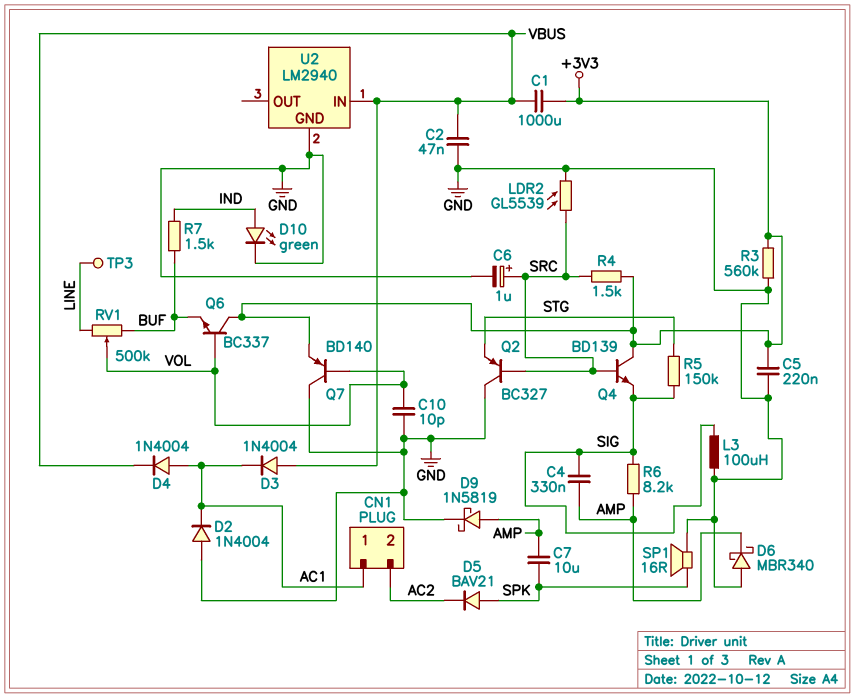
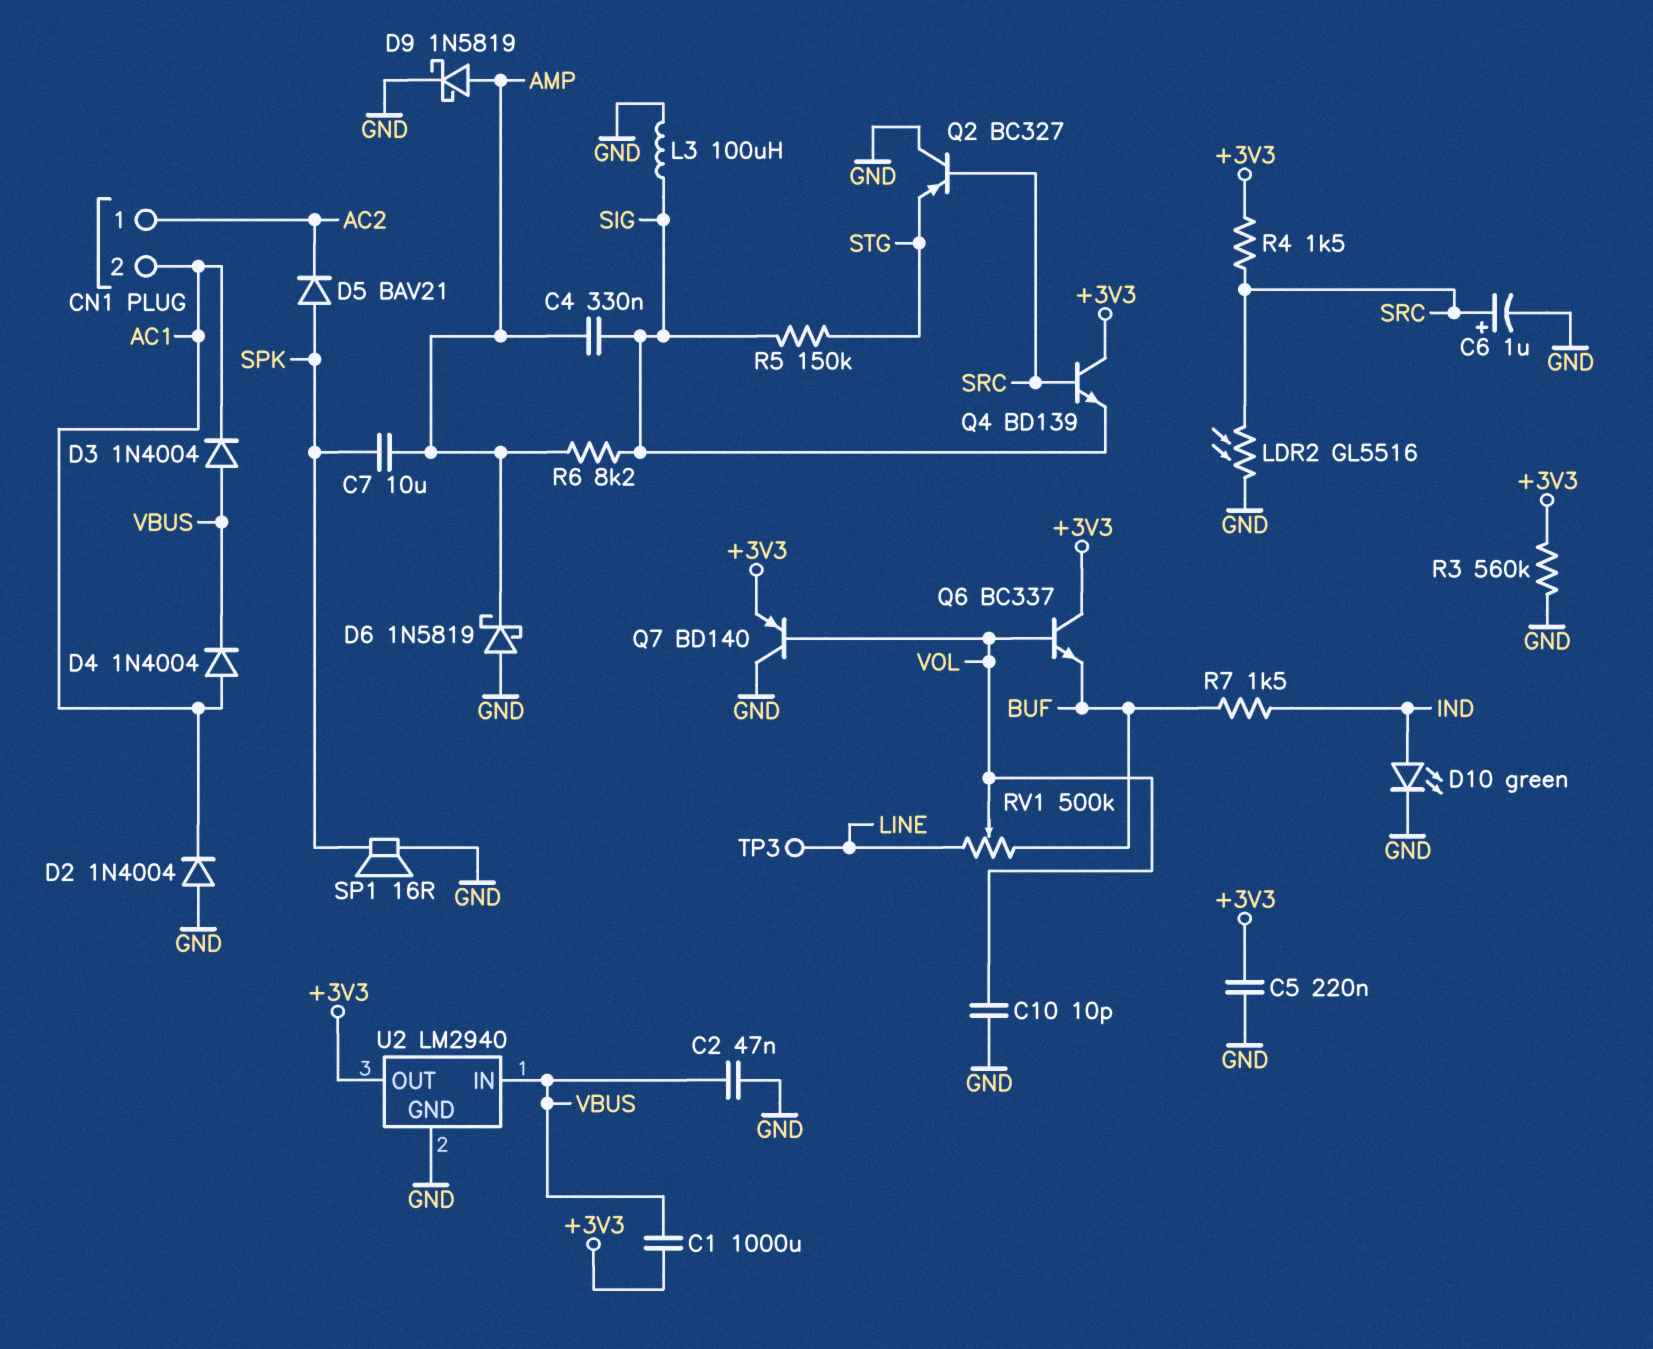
CN1 pin 1: AC1 -> AC2
CN1 pin 2: AC2 -> AC1
D6: schottky MBR340 (A GND, K AMP) -> schottky 1N5819 (A GND, K AMP)
LDR2: GL5539 (GND, SRC) -> GL5516 (GND, SRC)
U2 pin OUT: none -> +3V3

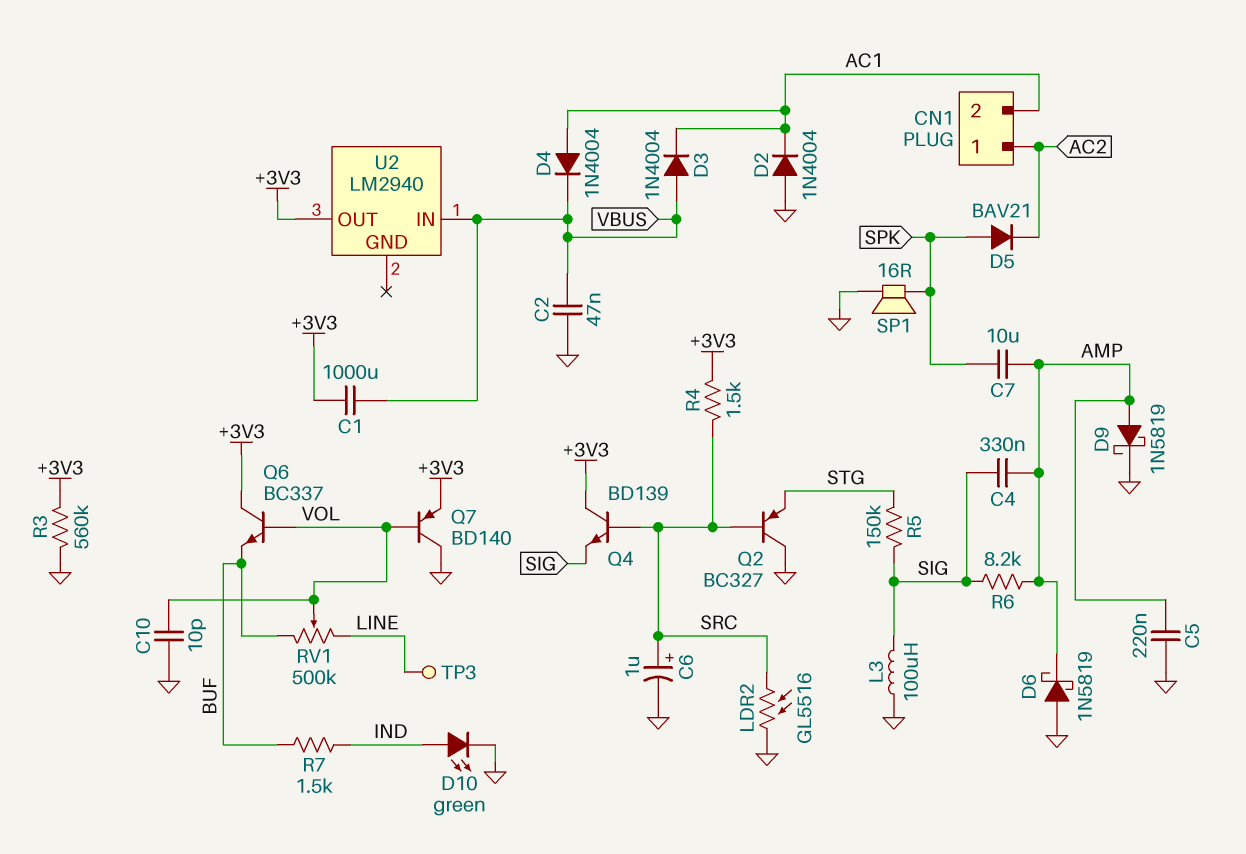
C5: 220nF (+3V3, GND) -> 220nF (AMP, GND)
U2 pin GND: GND -> none

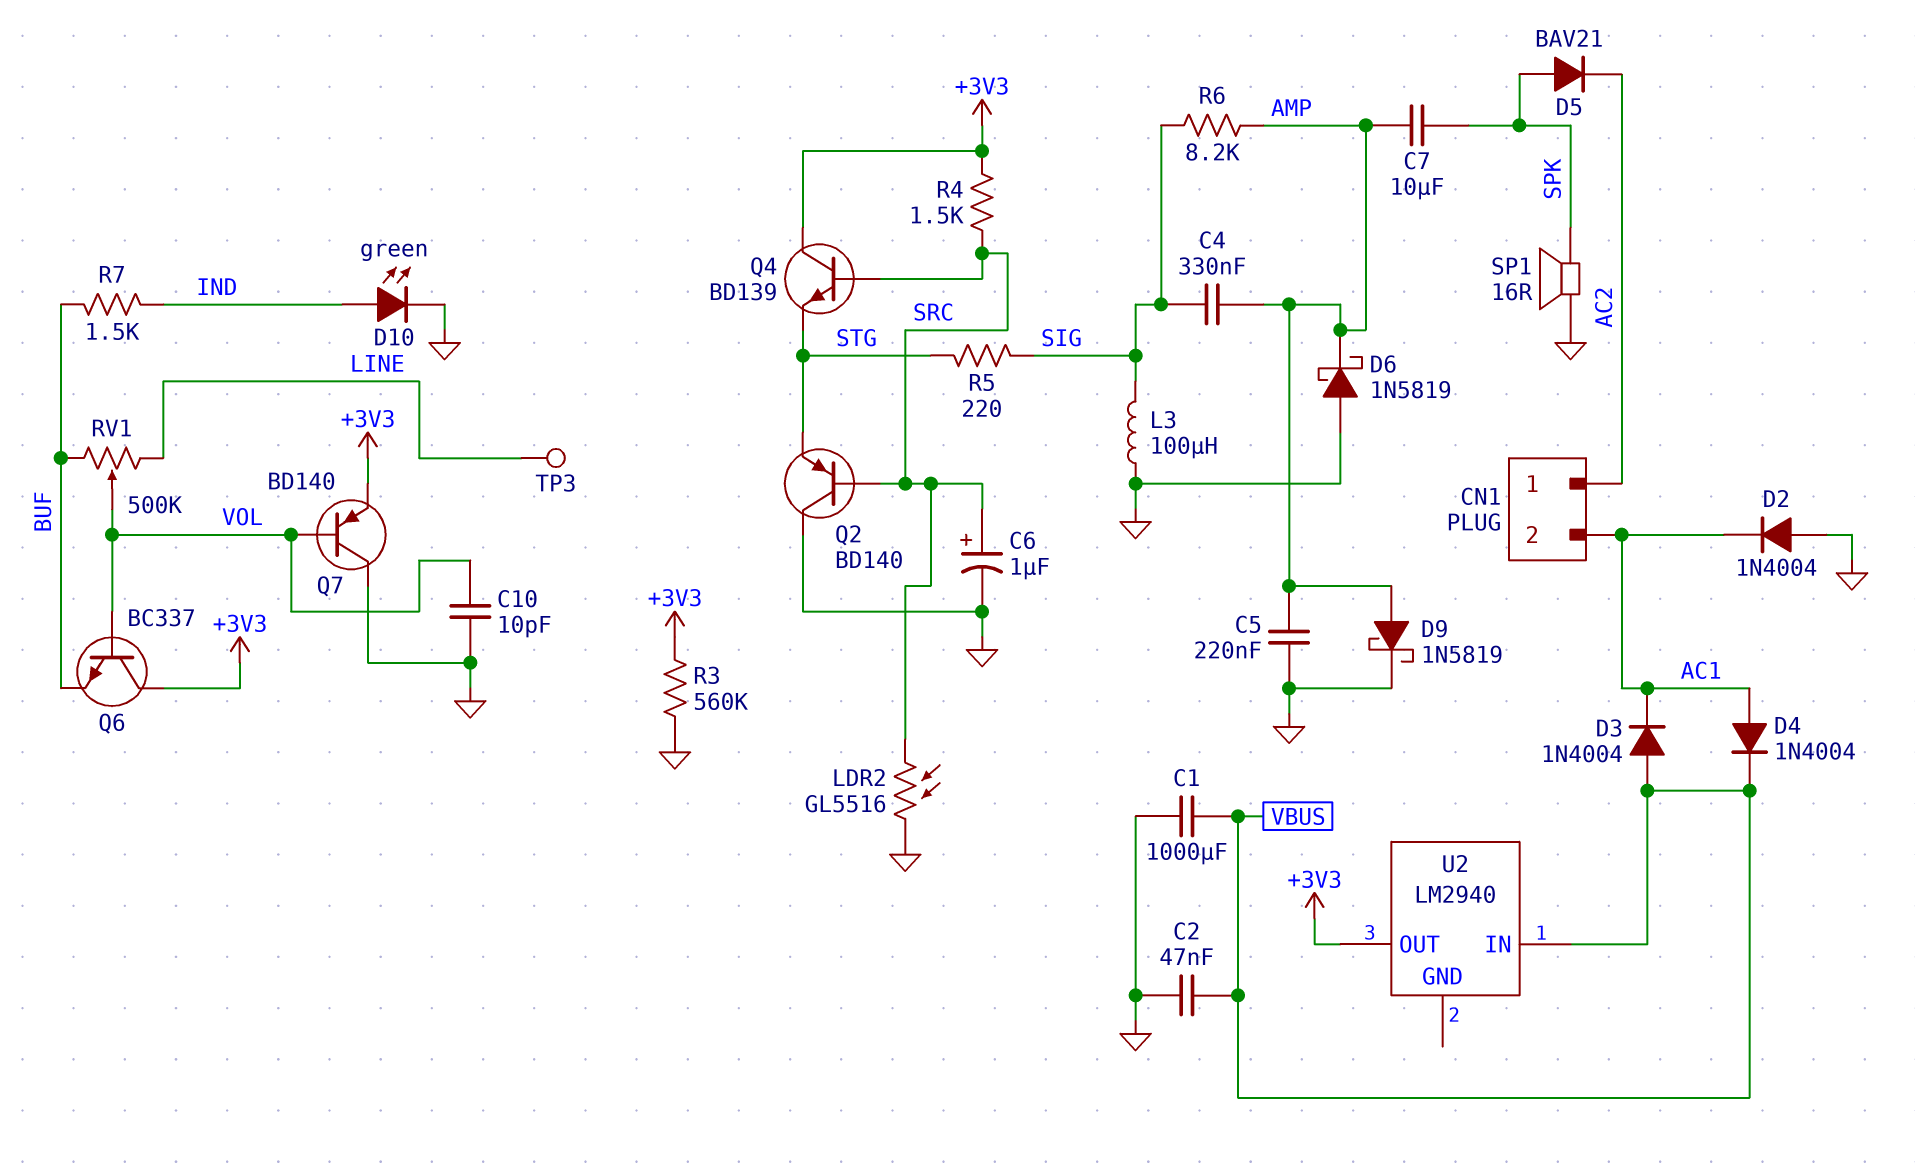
C1: 1000uF (+3V3, VBUS) -> 1000uF (GND, VBUS)
Q2: PNP BC327 (B SRC, C GND, E STG) -> PNP BD140 (B SRC, C GND, E STG)
Q4: NPN BD139 (B SRC, C +3V3, E SIG) -> NPN BD139 (B SRC, C +3V3, E STG)
R5: 150k (SIG, STG) -> 220 (SIG, STG)

